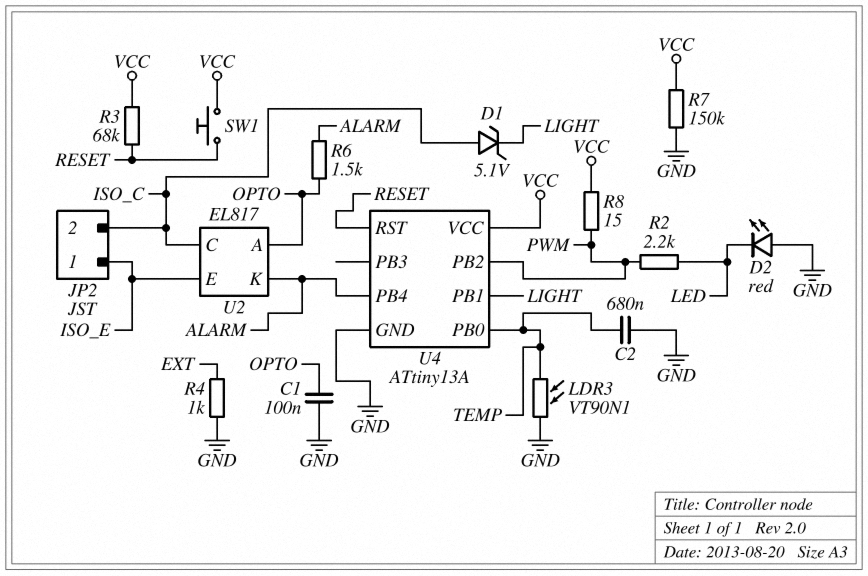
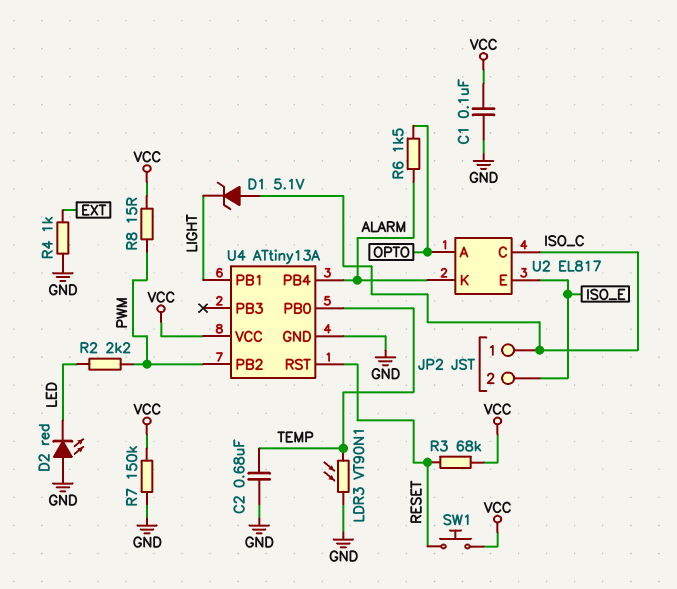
C1: 100nF (GND, OPTO) -> 100nF (GND, VCC)
JP2 pin 1: ISO_E -> ISO_C
JP2 pin 2: ISO_C -> ISO_E

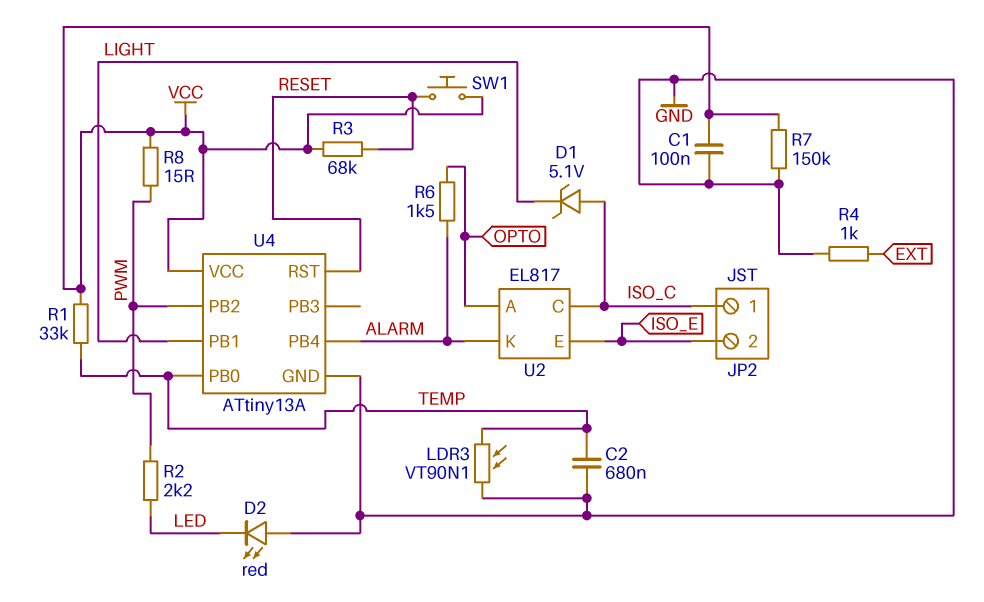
R1: none -> 33k (TEMP, VCC)

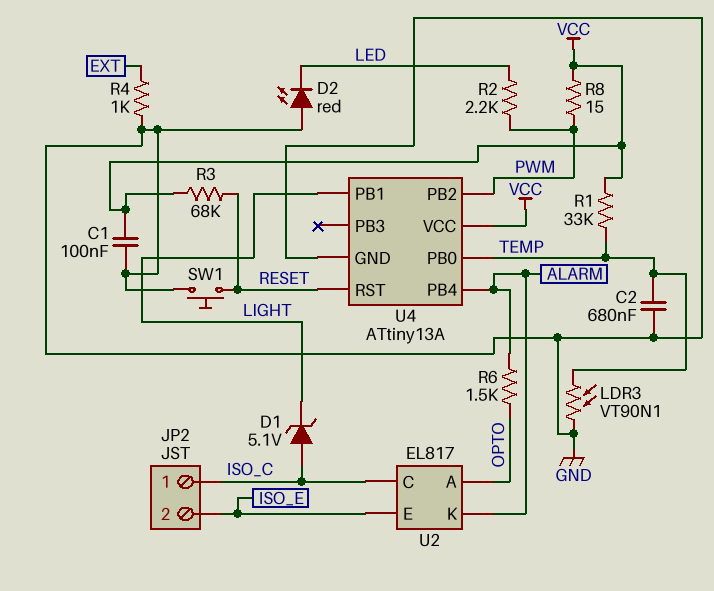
R7: 150k (GND, VCC) -> none
SW1: button (RESET, VCC) -> button (GND, RESET)

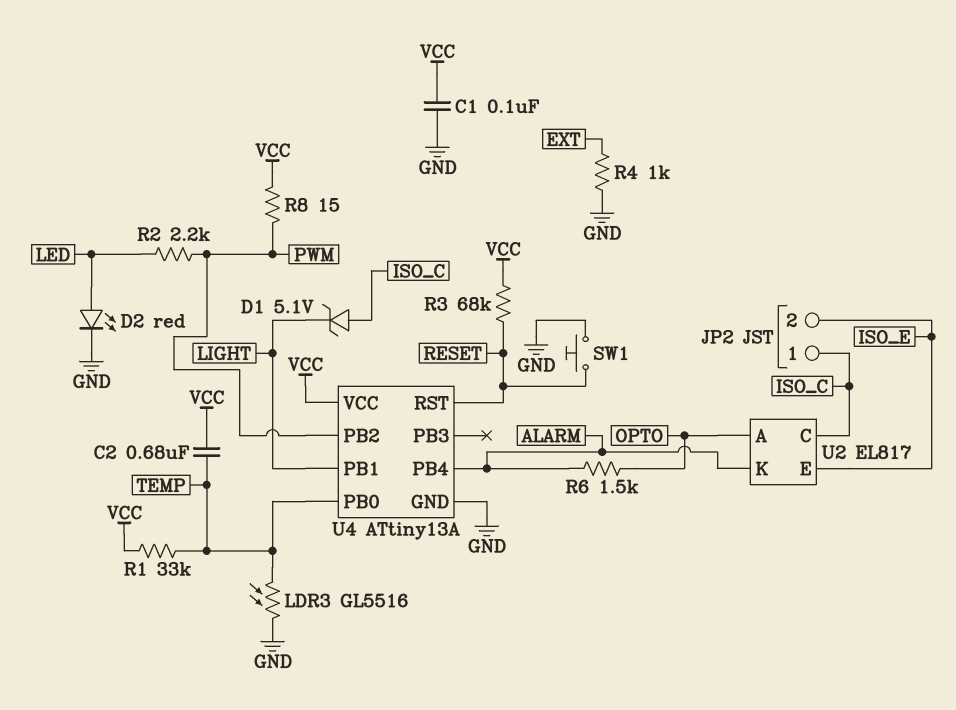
C2: 680nF (GND, TEMP) -> 680nF (TEMP, VCC)
D2: LED red (A GND, K LED) -> LED red (A LED, K GND)
LDR3: VT90N1 (GND, TEMP) -> GL5516 (GND, TEMP)

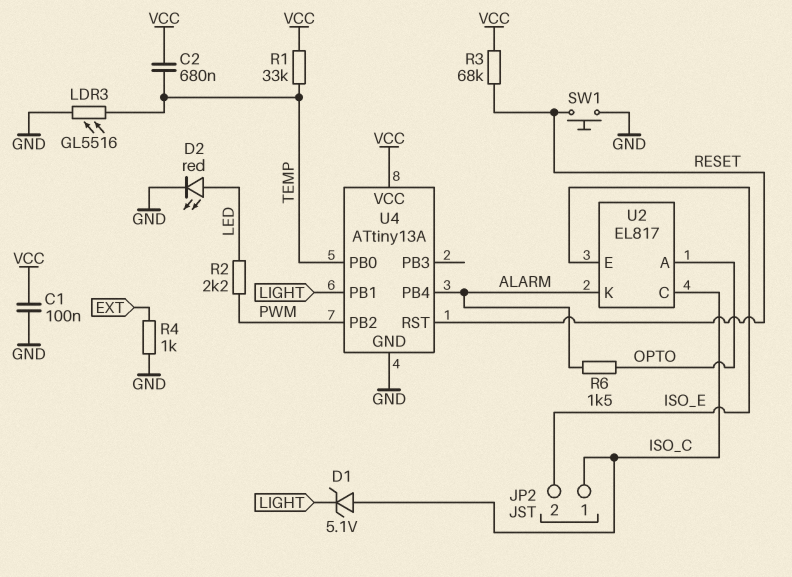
R8: 15 (PWM, VCC) -> none

